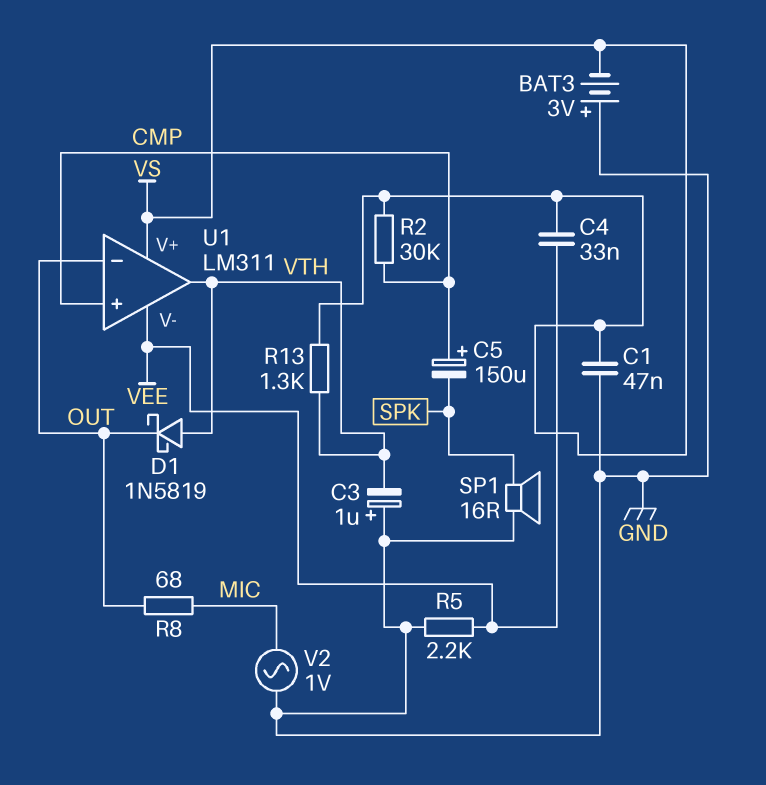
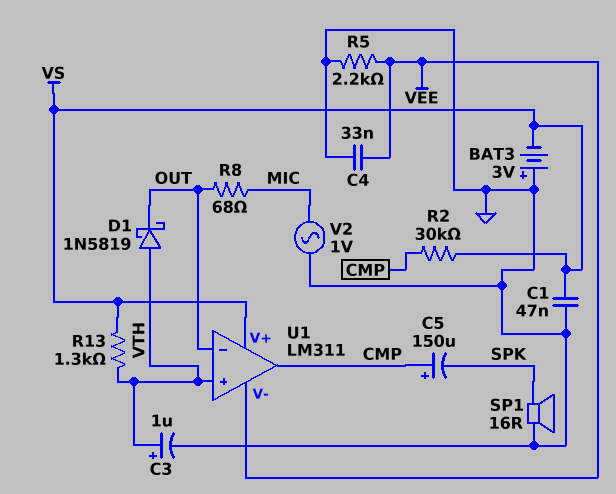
C3: 1uF (plus GND, minus VTH) -> 1uF (plus VTH, minus GND)
C4: 33nF (VEE, VS) -> 33nF (GND, VEE)
U1 pin in+: CMP -> VTH
U1 pin out: VTH -> CMP

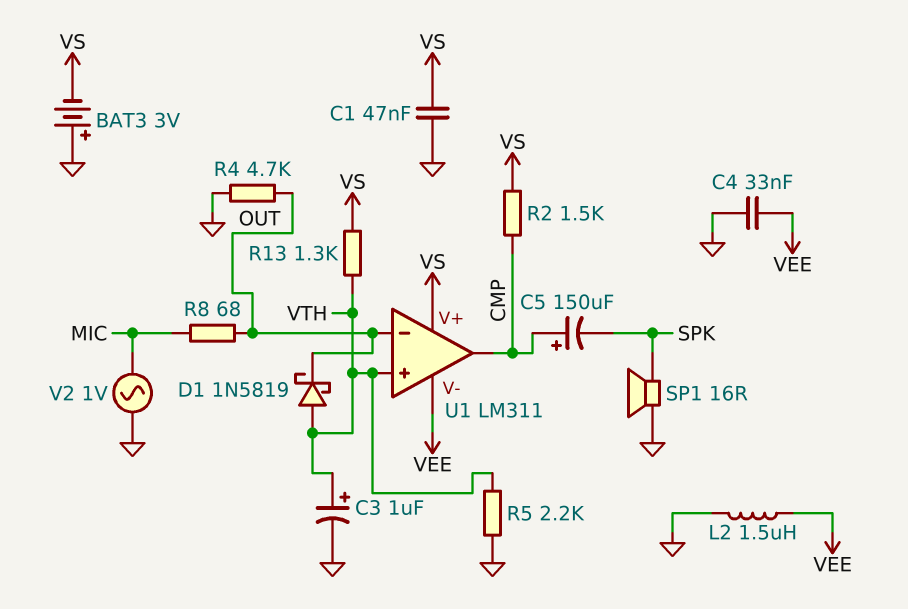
L2: none -> 1.5uH (GND, VEE)
R2: 30k (CMP, VS) -> 1.5k (CMP, VS)
R4: none -> 4.7k (GND, OUT)
R5: 2.2k (GND, VEE) -> 2.2k (GND, VTH)

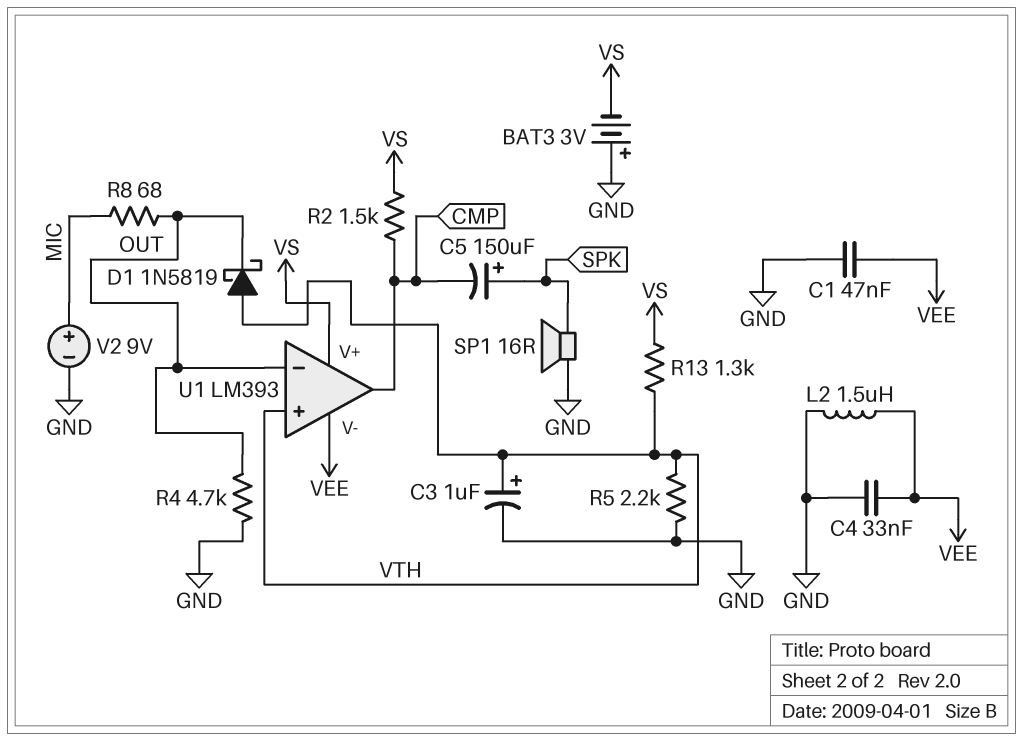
C1: 47nF (GND, VS) -> 47nF (GND, VEE)
C5: 150uF (plus CMP, minus SPK) -> 150uF (plus SPK, minus CMP)
U1: LM311 -> LM393
V2: AC 1V (GND, MIC) -> 9V (plus MIC, minus GND)

